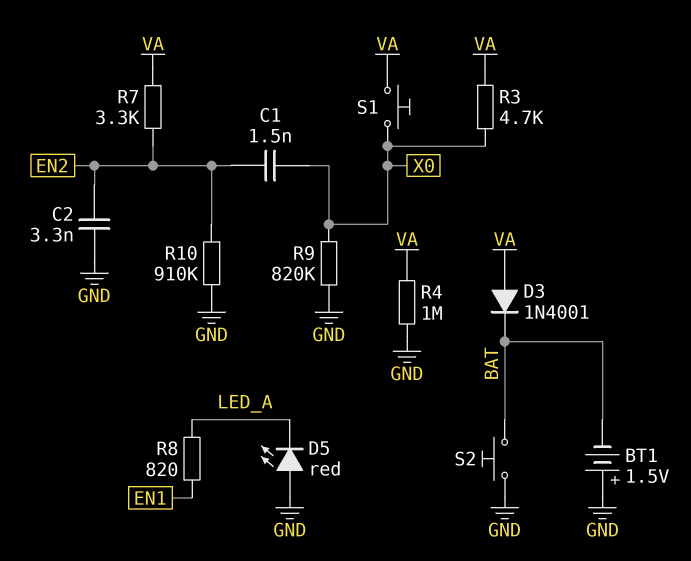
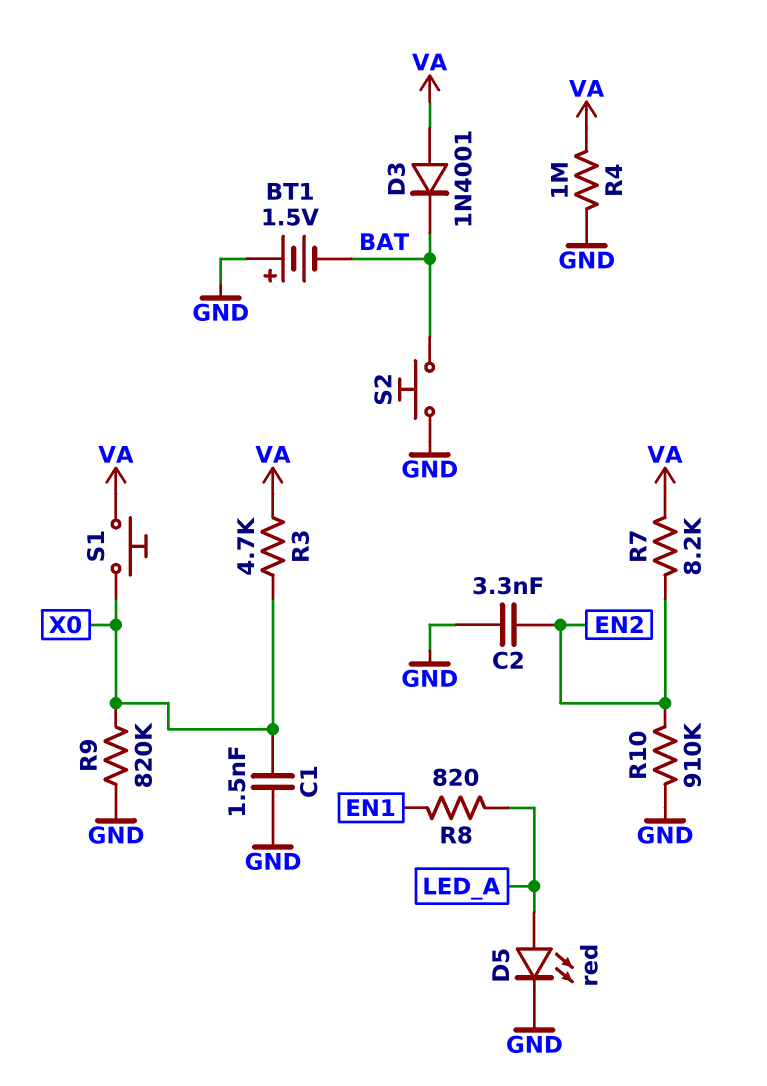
C1: 1.5nF (EN2, X0) -> 1.5nF (GND, X0)
D5: LED red (A GND, K LED_A) -> LED red (A LED_A, K GND)
R7: 3.3k (EN2, VA) -> 8.2k (EN2, VA)

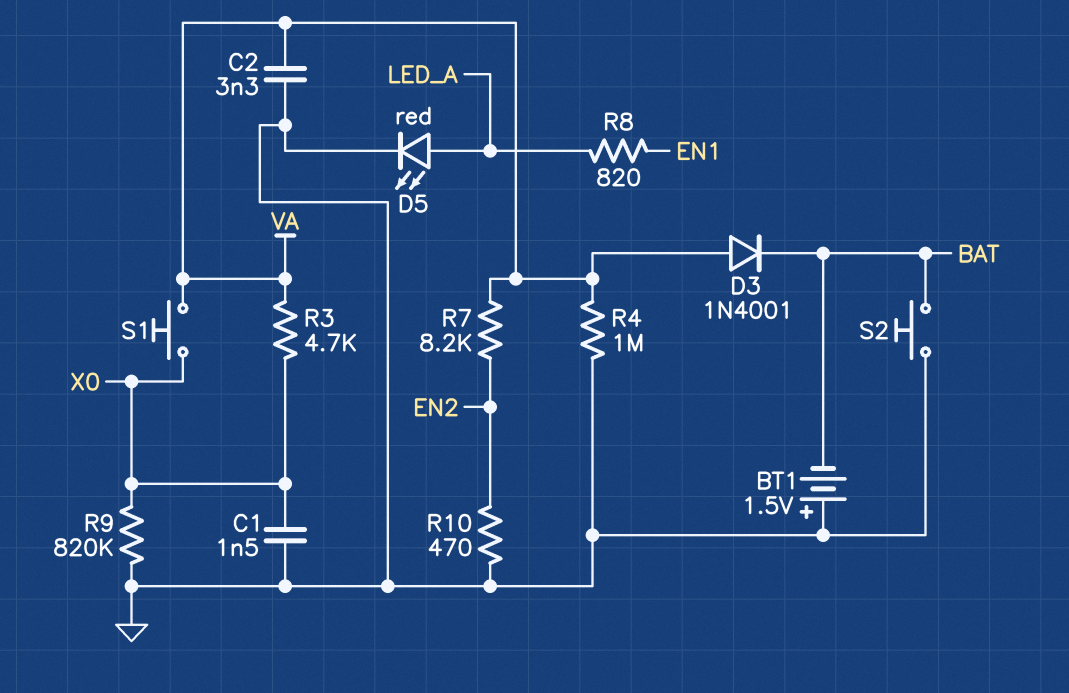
C2: 3.3nF (EN2, GND) -> 3.3nF (GND, VA)
R10: 910k (EN2, GND) -> 470 (EN2, GND)

